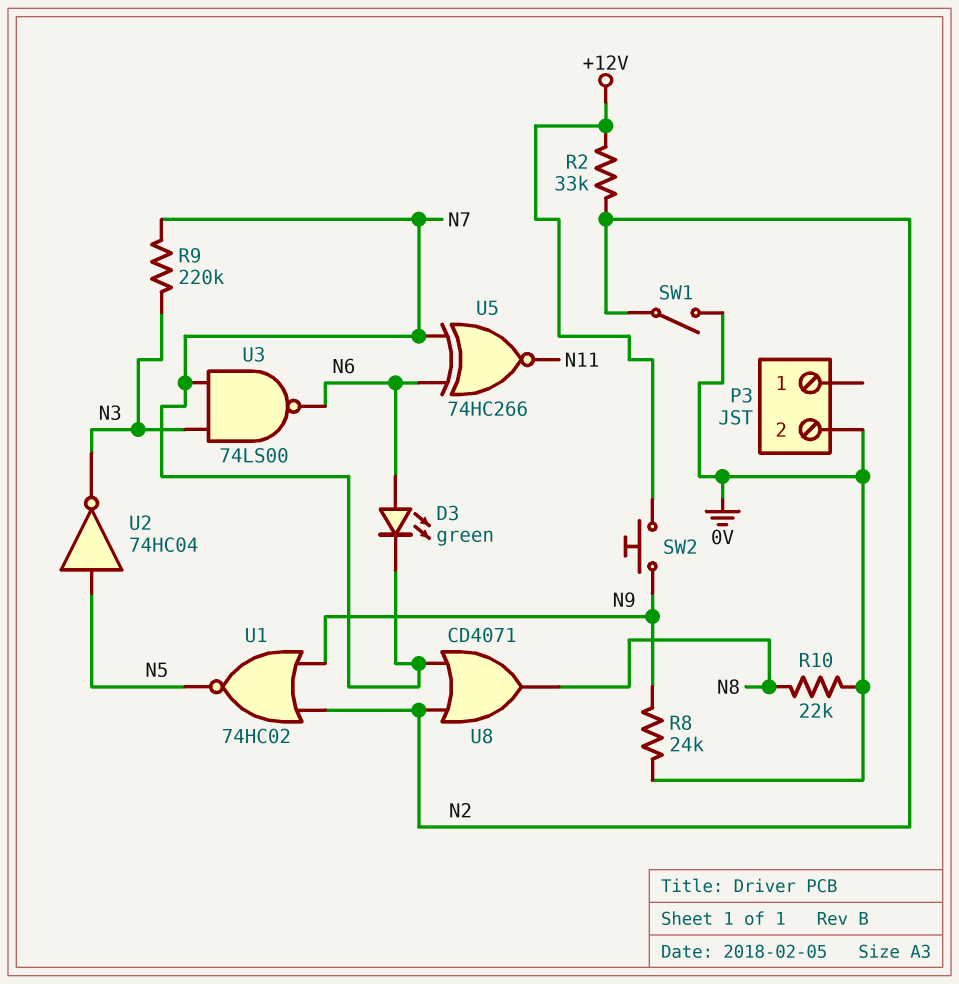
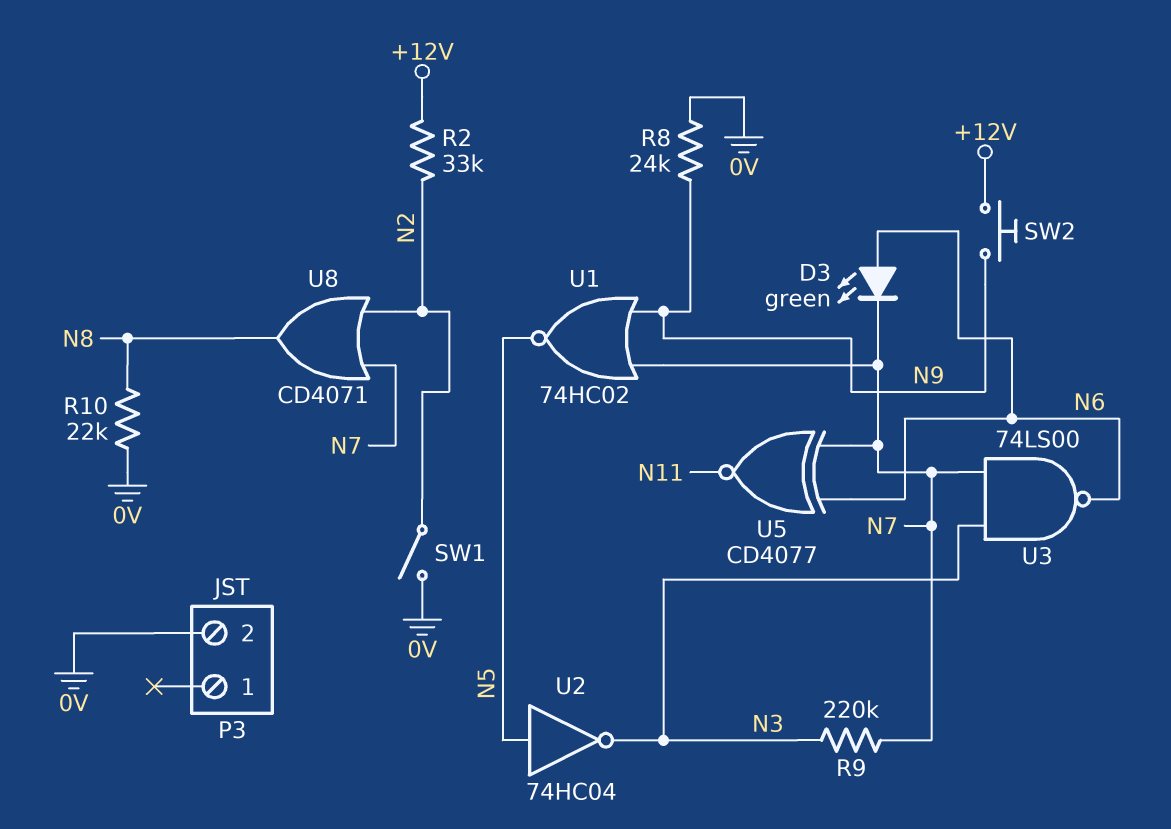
U1: NOR 74HC02 (in N2, in N9, out N5) -> NOR 74HC02 (in N7, in N9, out N5)
U5: XNOR 74HC266 (in N6, in N7, out N11) -> XNOR CD4077 (in N6, in N7, out N11)

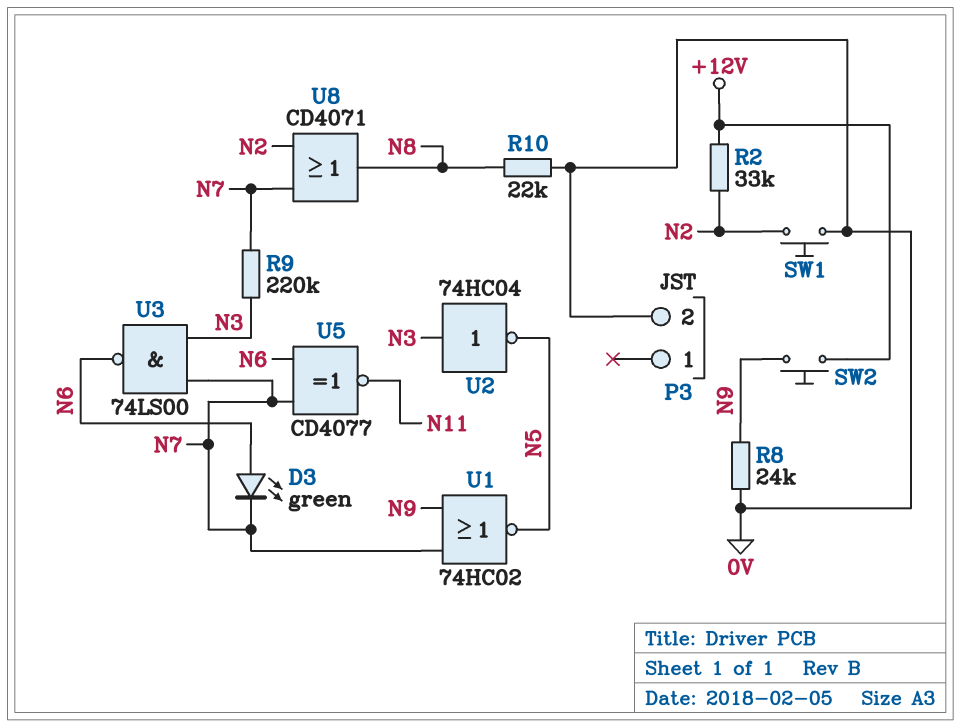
SW1: switch (0V, N2) -> button (0V, N2)
U2: NOT 74HC04 (in N5, out N3) -> NOT 74HC04 (in N3, out N5)

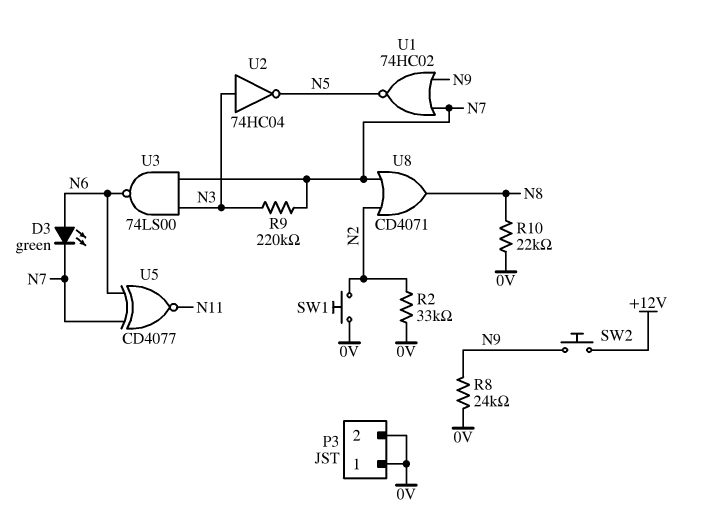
P3 pin 1: none -> 0V
R2: 33k (+12V, N2) -> 33k (0V, N2)

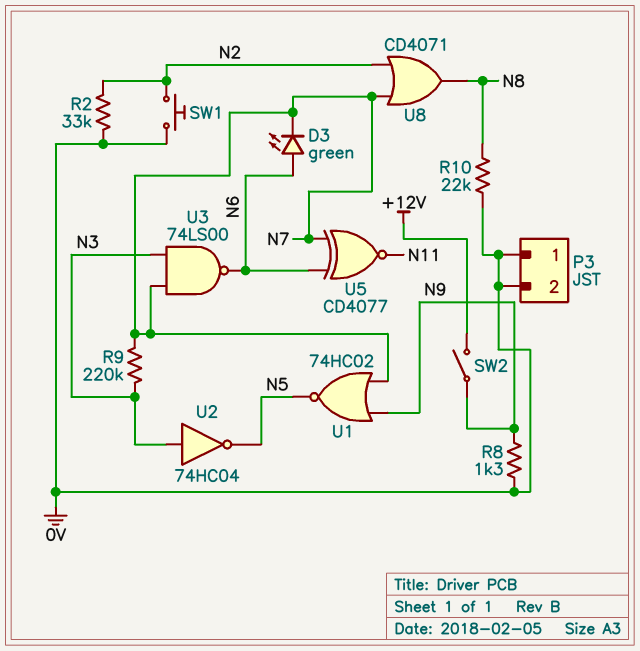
R8: 24k (0V, N9) -> 1.3k (0V, N9)
SW2: button (+12V, N9) -> switch (+12V, N9)

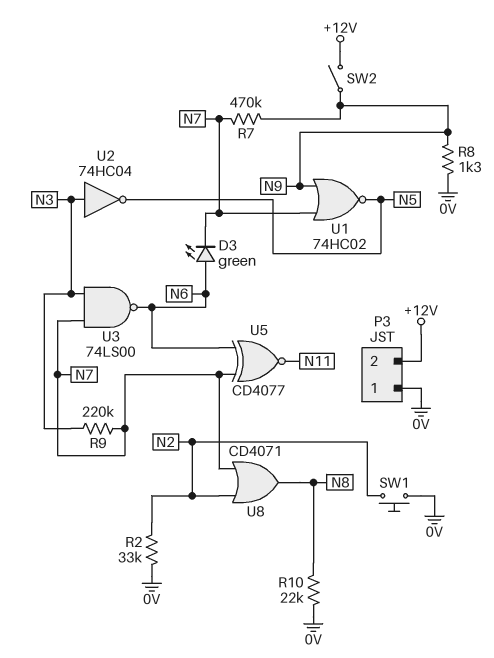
P3 pin 2: 0V -> +12V
R7: none -> 470k (N7, N9)

